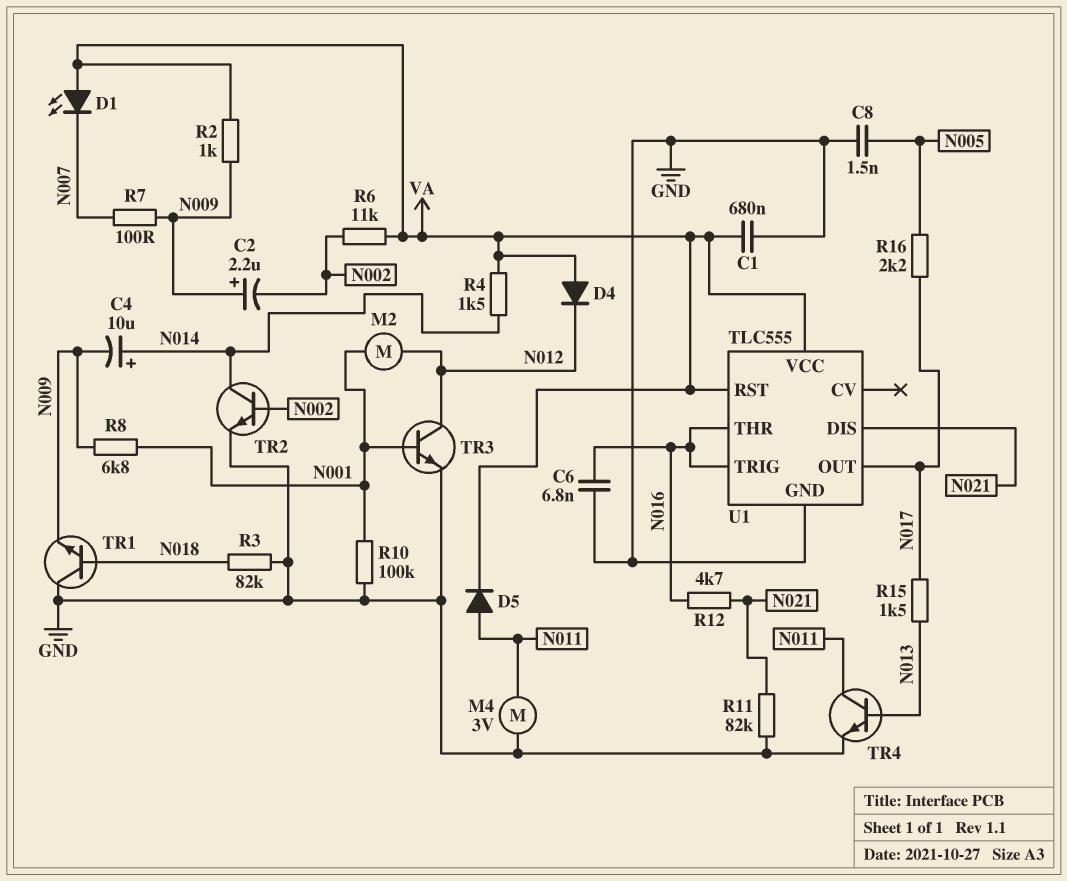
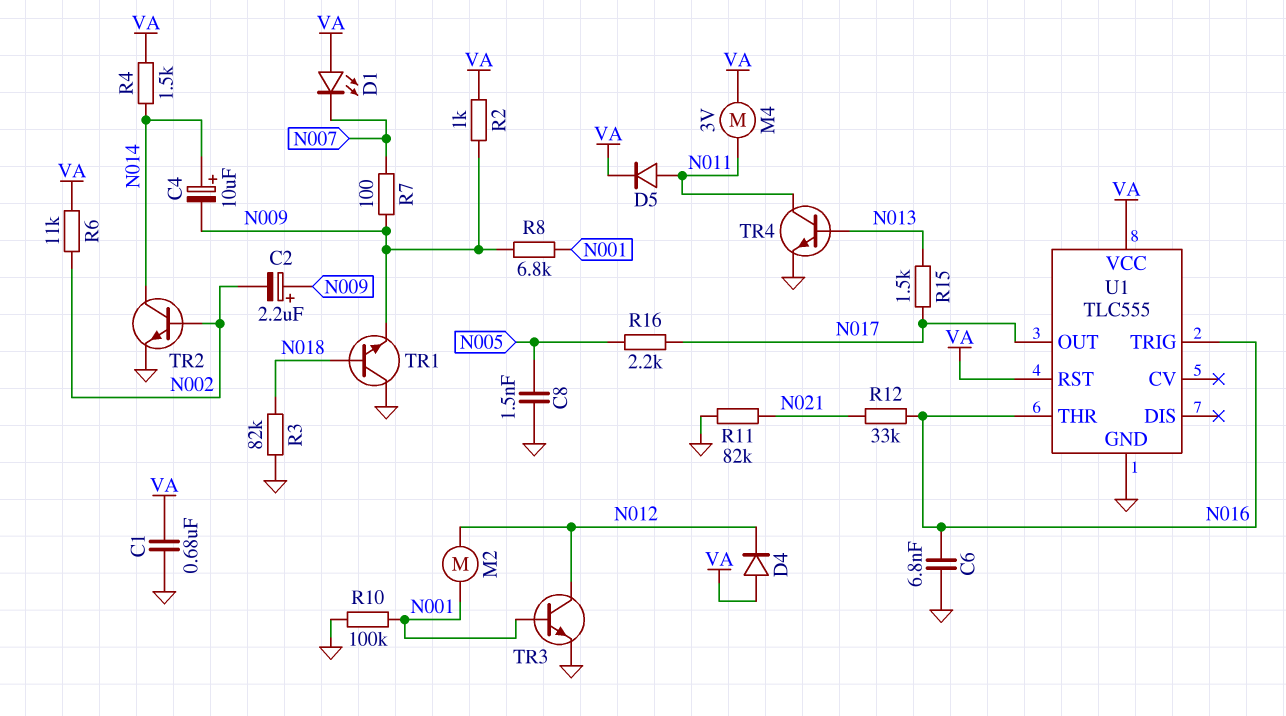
M4: motor 3V (GND, N011) -> motor 3V (N011, VA)
R12: 4.7k (N016, N021) -> 33k (N016, N021)
U1 pin DIS: N021 -> none

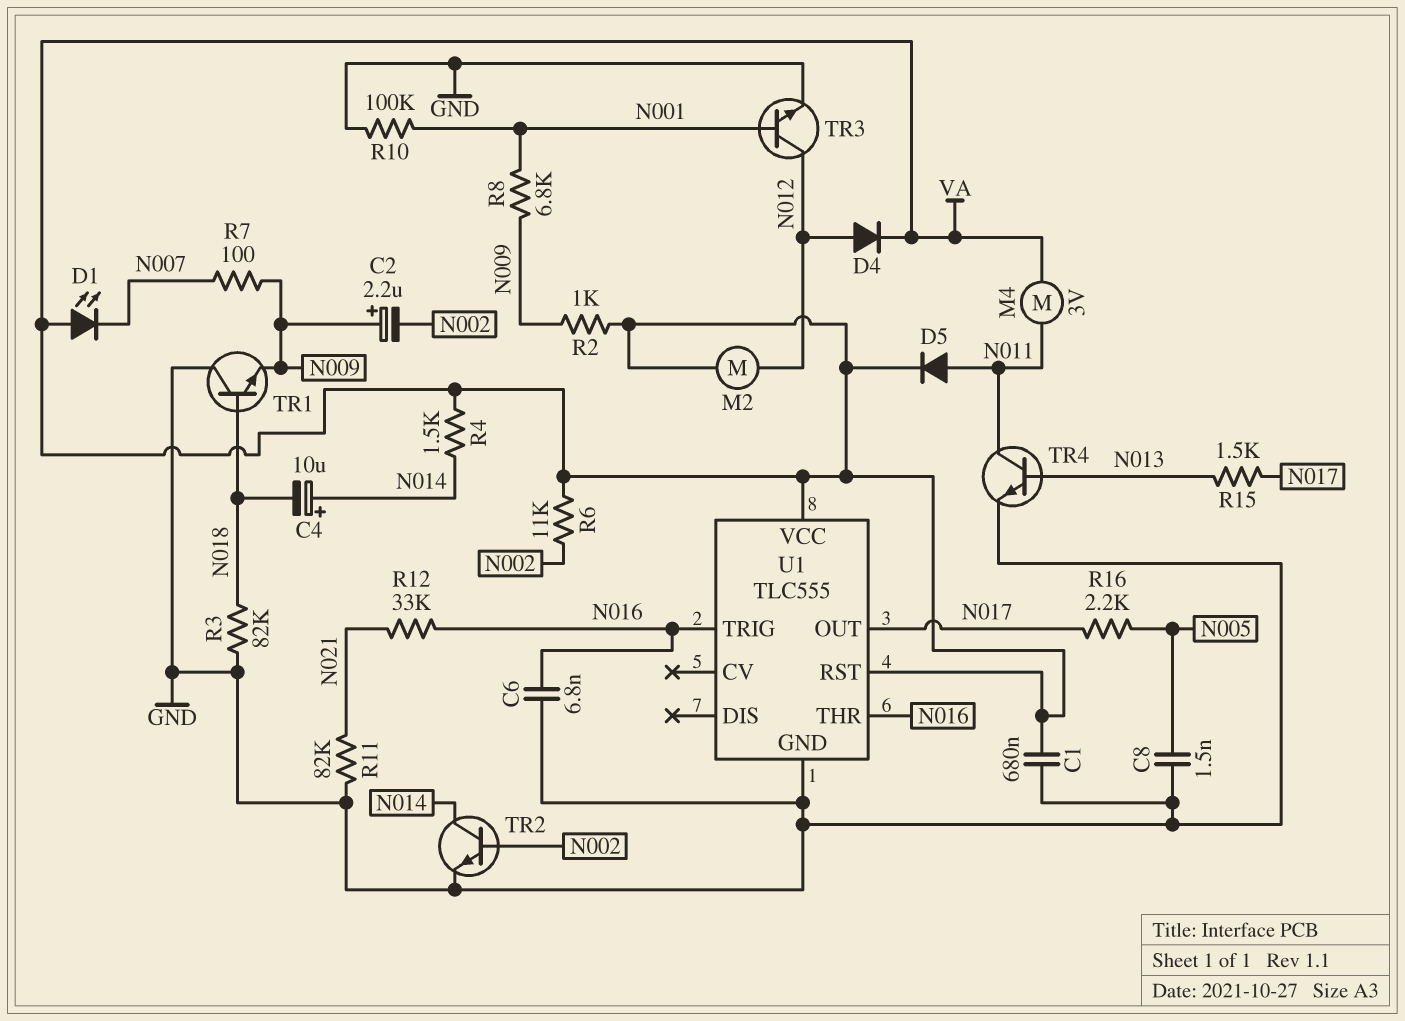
C4: 10uF (plus N014, minus N009) -> 10uF (plus N014, minus N018)
D4: diode (A VA, K N012) -> diode (A N012, K VA)
M2: motor (N001, N012) -> motor (N012, VA)

